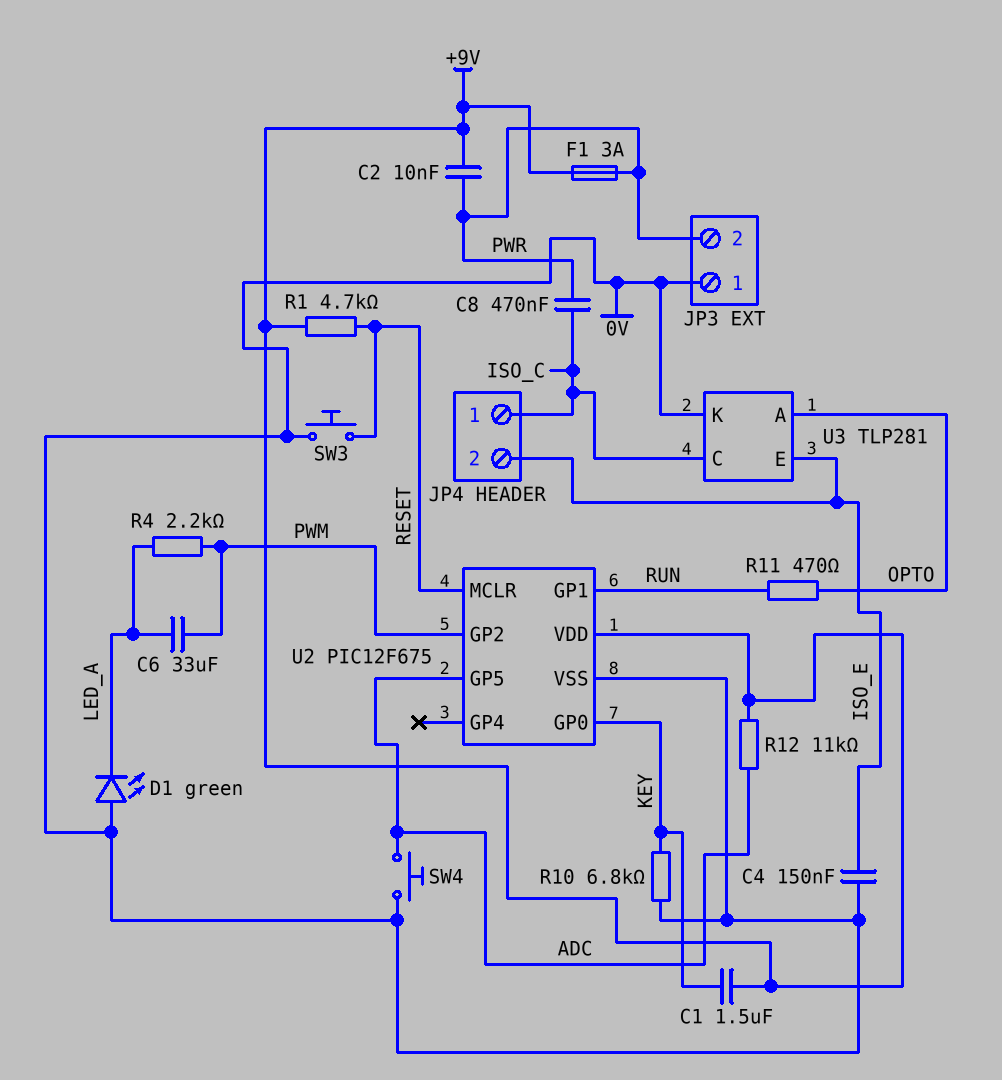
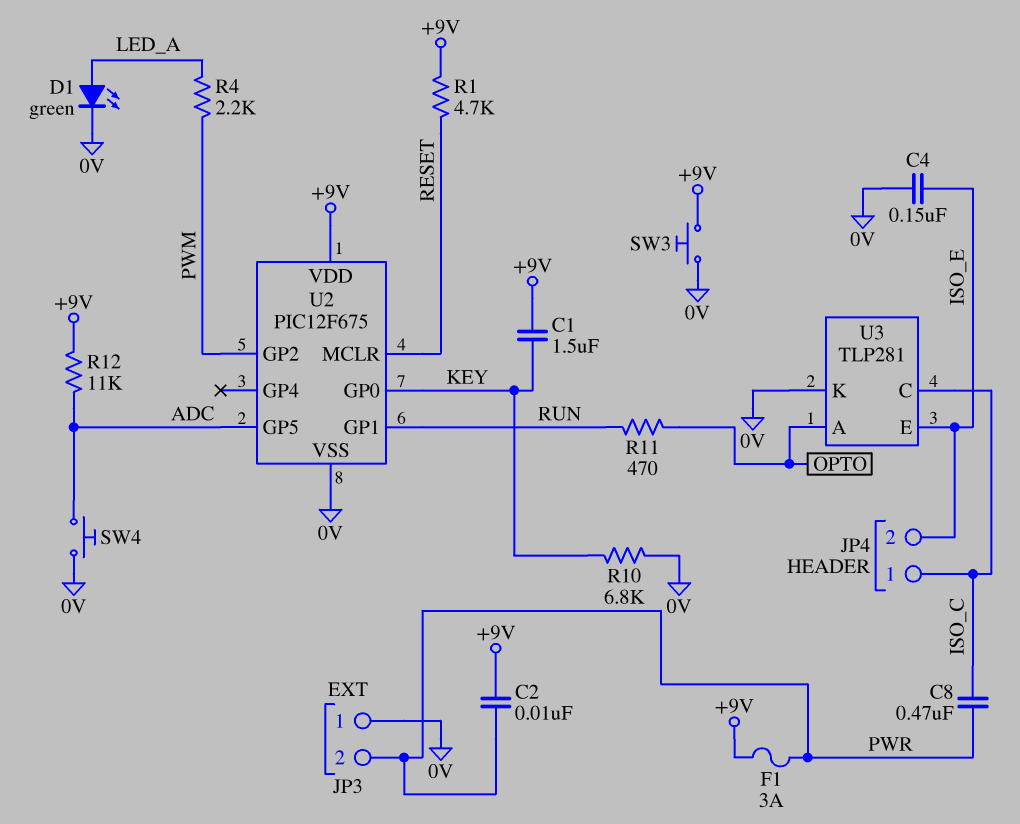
C6: 33uF (LED_A, PWM) -> none
D1: LED green (A 0V, K LED_A) -> LED green (A LED_A, K 0V)
SW3: button (0V, RESET) -> button (+9V, 0V)

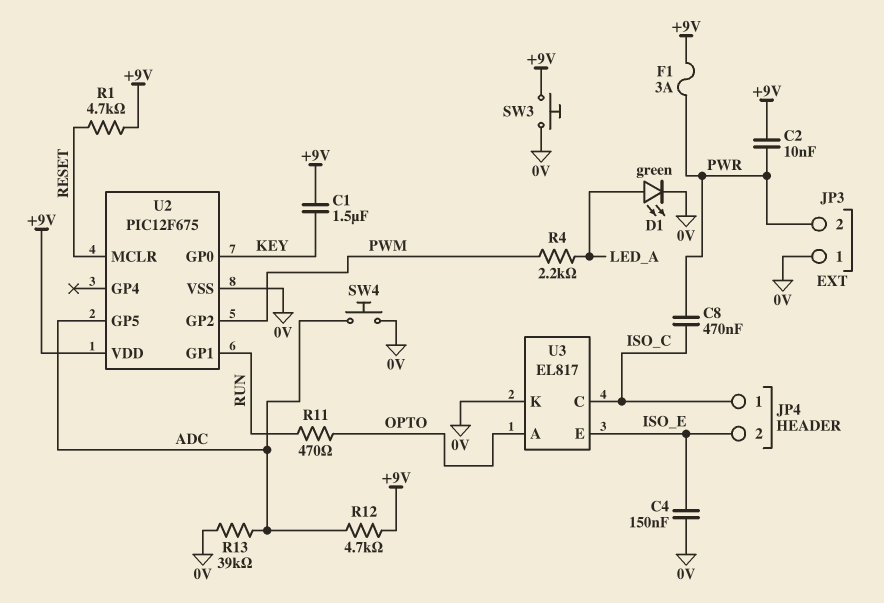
R10: 6.8k (0V, KEY) -> none
R12: 11k (+9V, ADC) -> 4.7k (+9V, ADC)
R13: none -> 39k (0V, ADC)
U3: TLP281 -> EL817

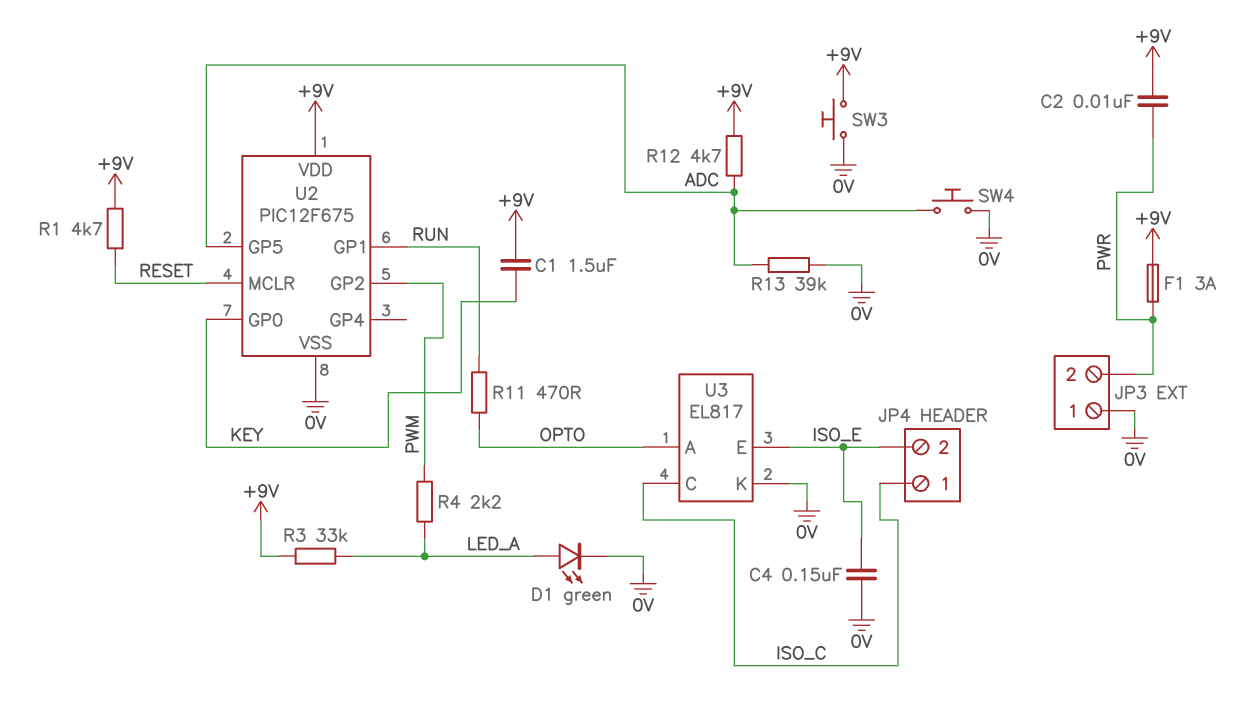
C8: 470nF (ISO_C, PWR) -> none
R3: none -> 33k (+9V, LED_A)

